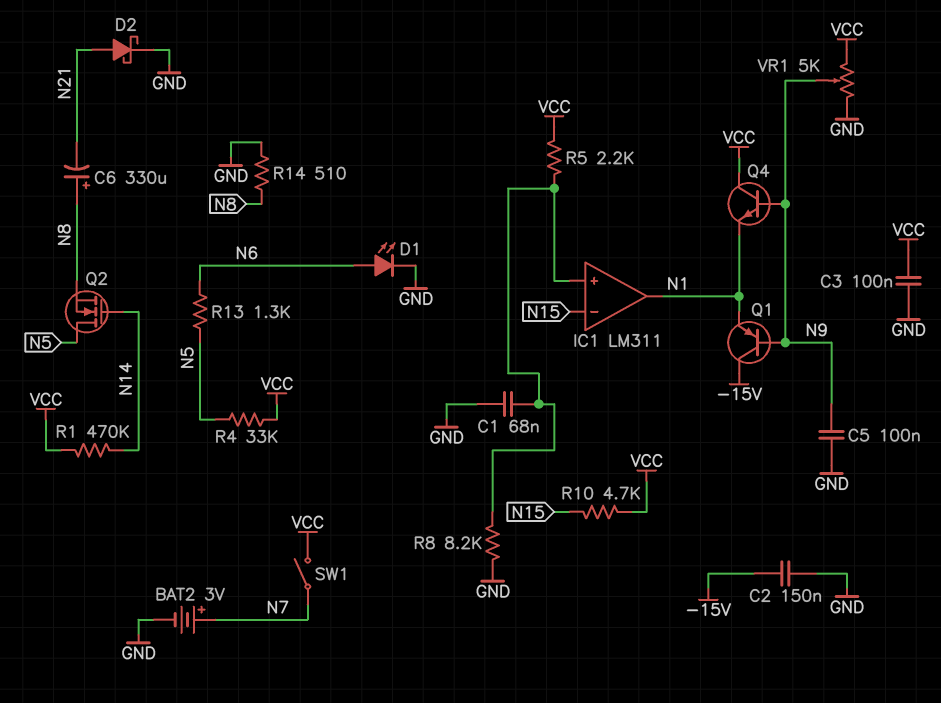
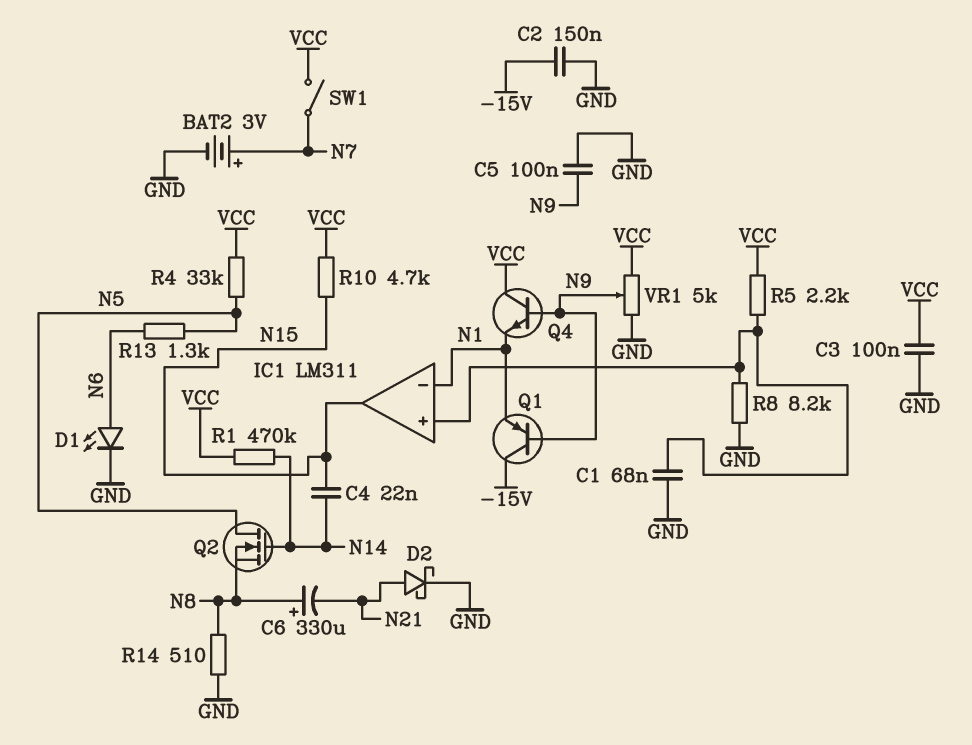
C4: none -> 22nF (N14, N15)
IC1 pin in-: N15 -> N1
IC1 pin out: N1 -> N15

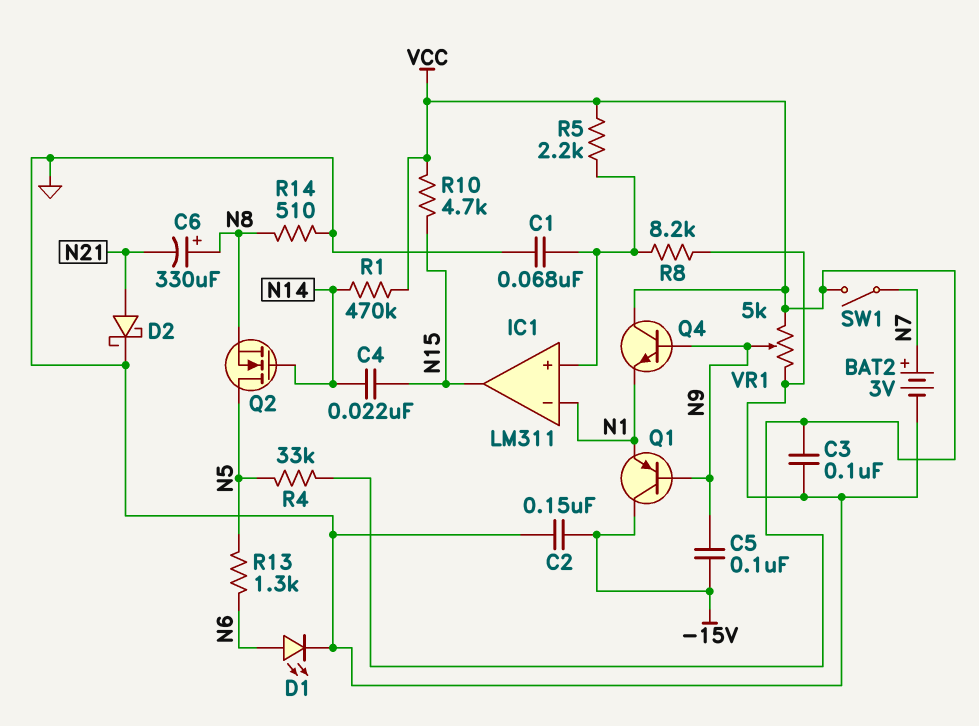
C5: 100nF (GND, N9) -> 100nF (-15V, N9)

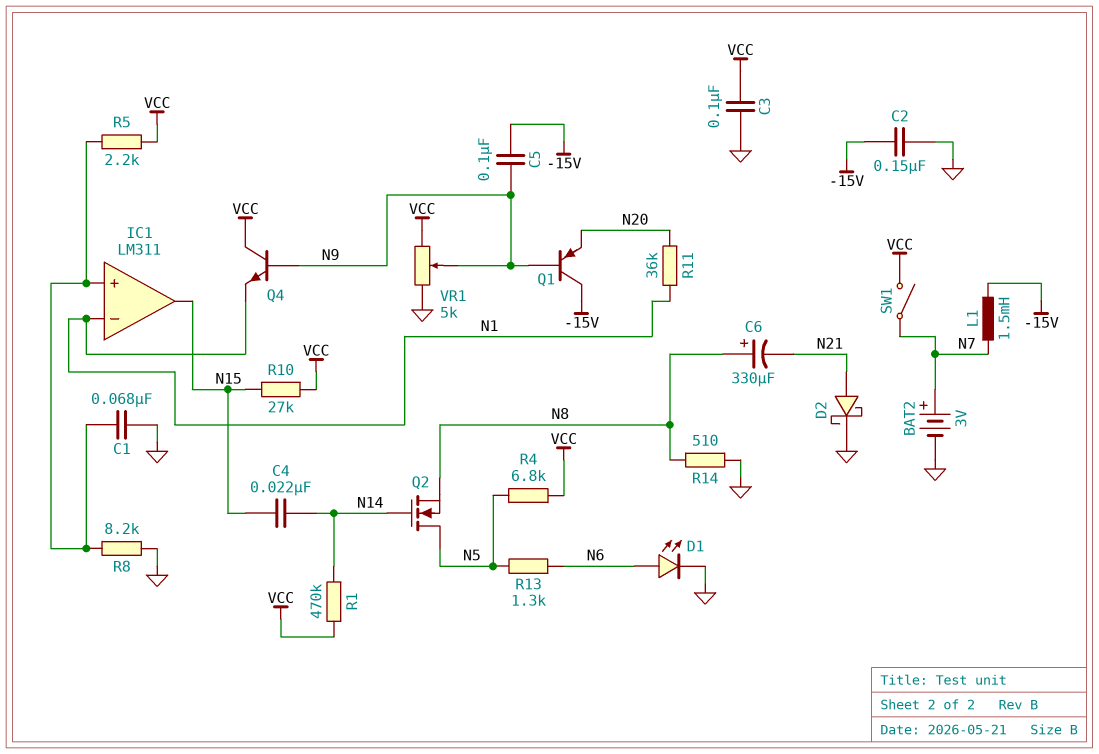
L1: none -> 1.5mH (-15V, N7)
Q1: PNP (B N9, C -15V, E N1) -> PNP (B N9, C -15V, E N20)
R4: 33k (N5, VCC) -> 6.8k (N5, VCC)
R10: 4.7k (N15, VCC) -> 27k (N15, VCC)
R11: none -> 36k (N1, N20)

